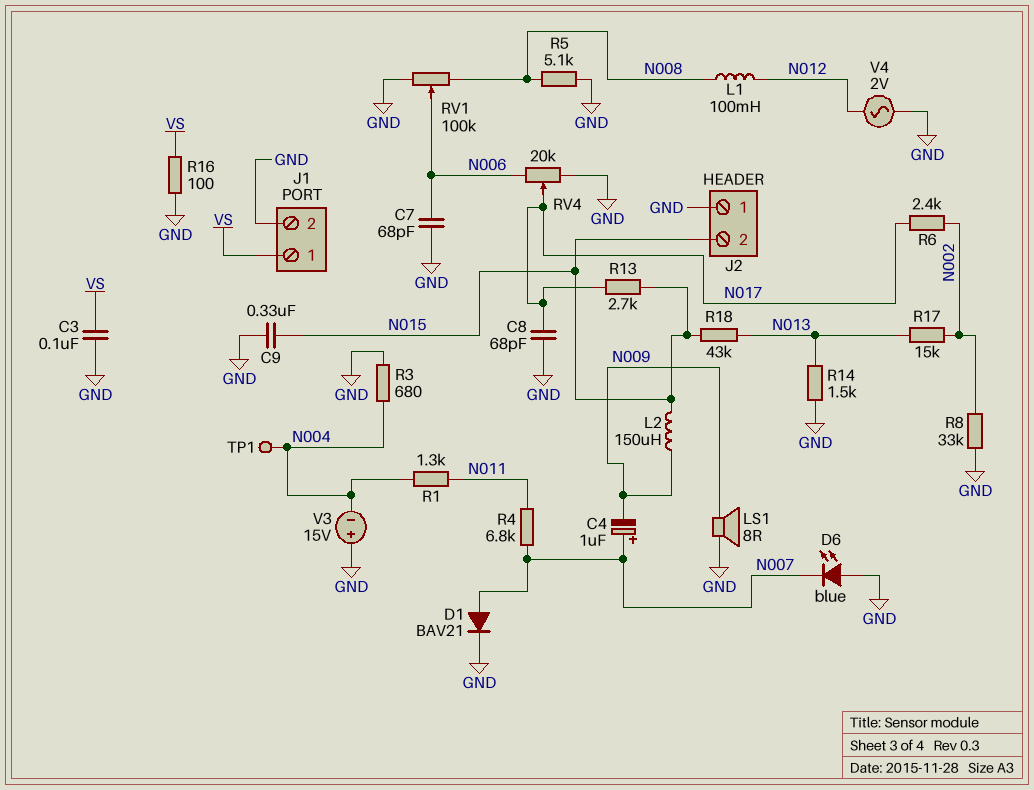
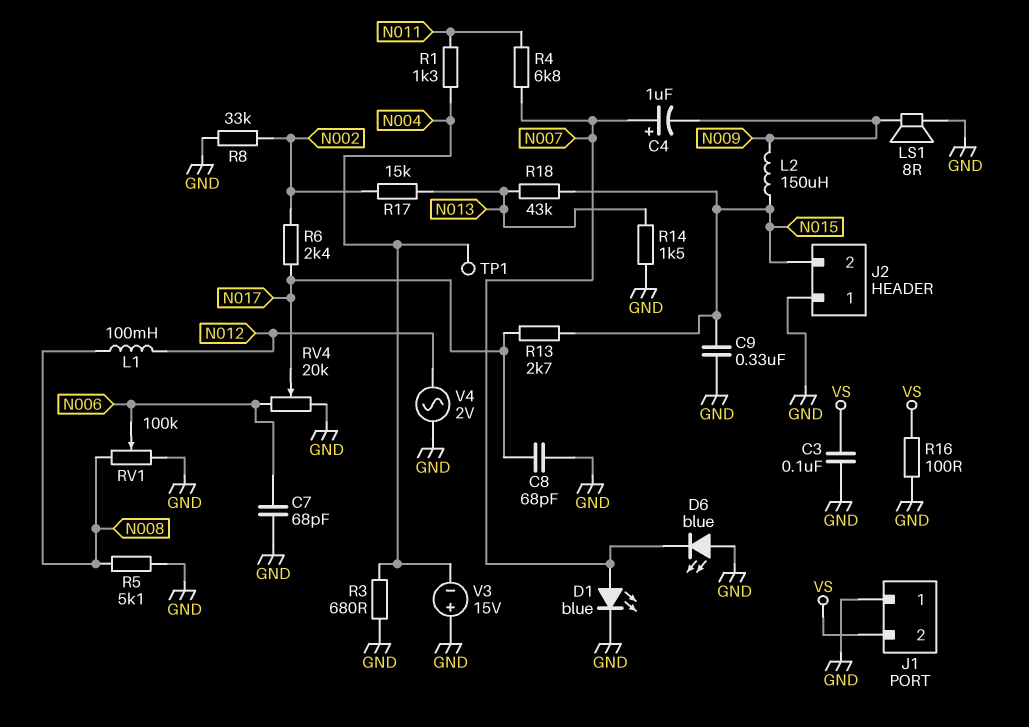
D1: diode BAV21 (A N007, K GND) -> LED blue (A N007, K GND)
J1 pin 1: VS -> GND
J1 pin 2: GND -> VS

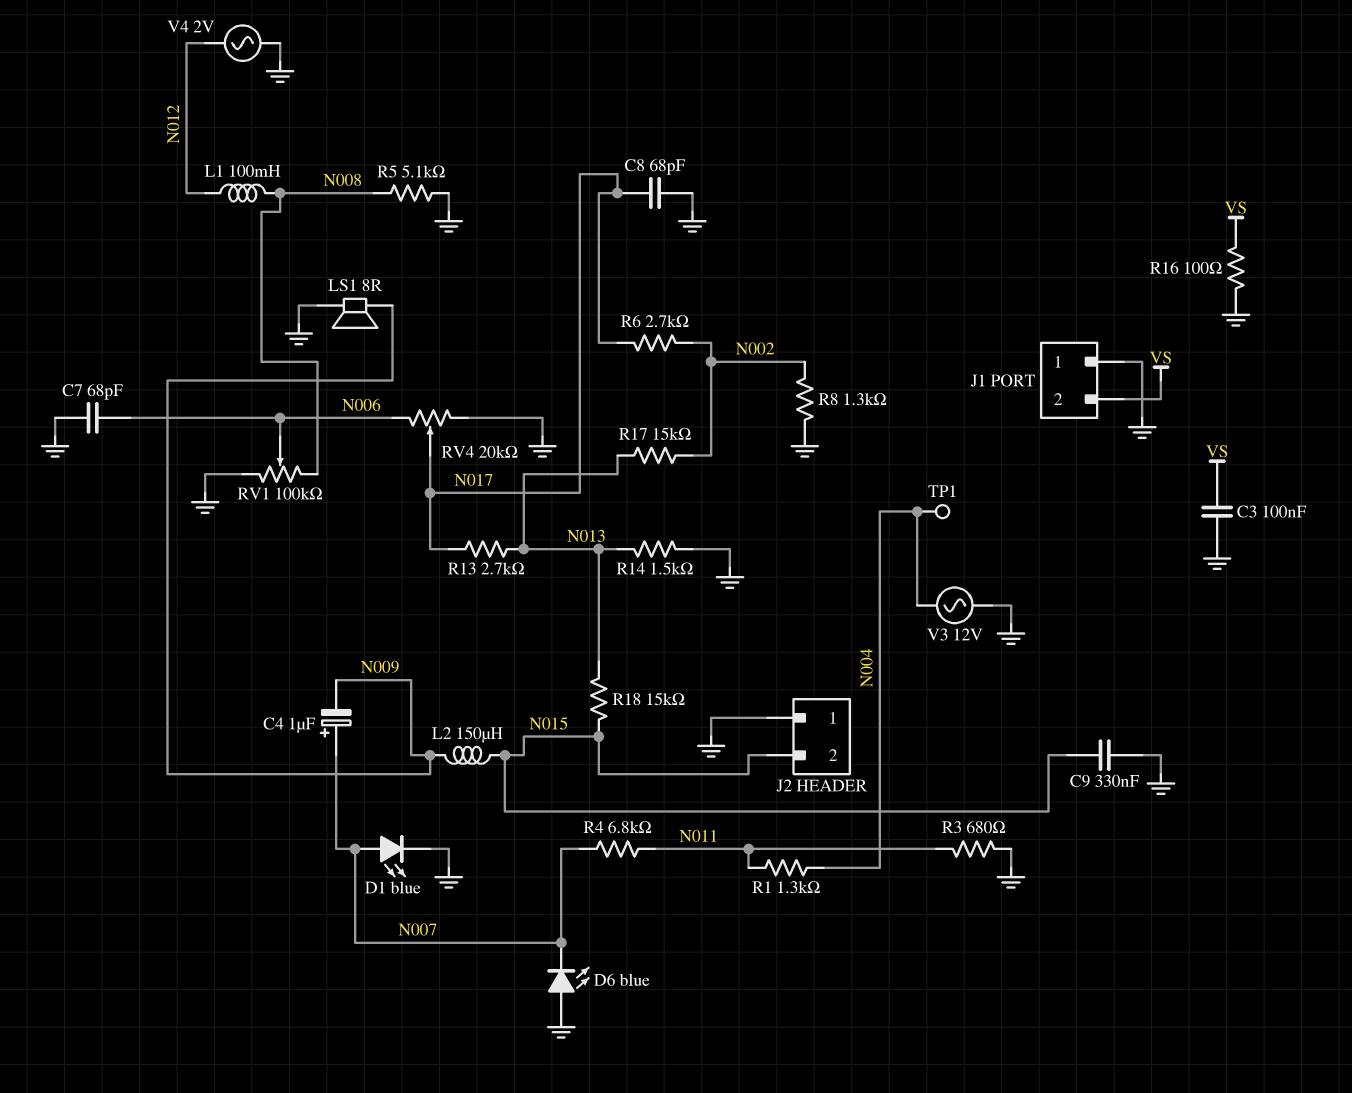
R3: 680 (GND, N004) -> 680 (GND, N011)
R6: 2.4k (N002, N017) -> 2.7k (N002, N017)
R8: 33k (GND, N002) -> 1.3k (GND, N002)
R13: 2.7k (N015, N017) -> 2.7k (N013, N017)
R18: 43k (N013, N015) -> 15k (N013, N015)
V3: 15V (plus GND, minus N004) -> AC 12V (GND, N004)

